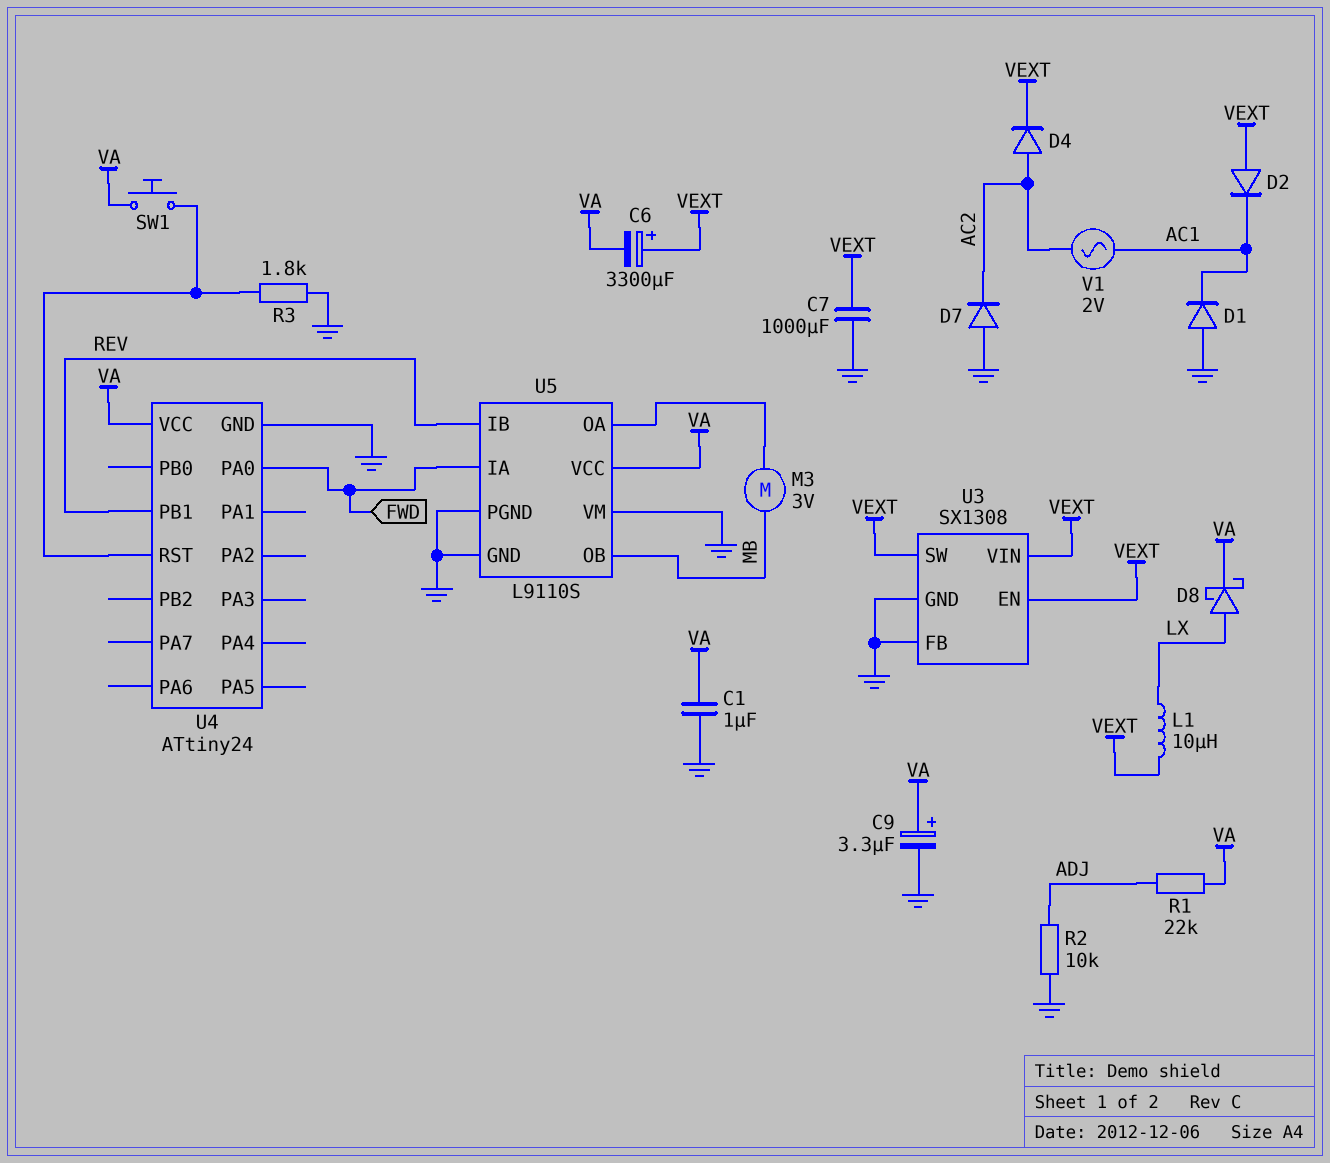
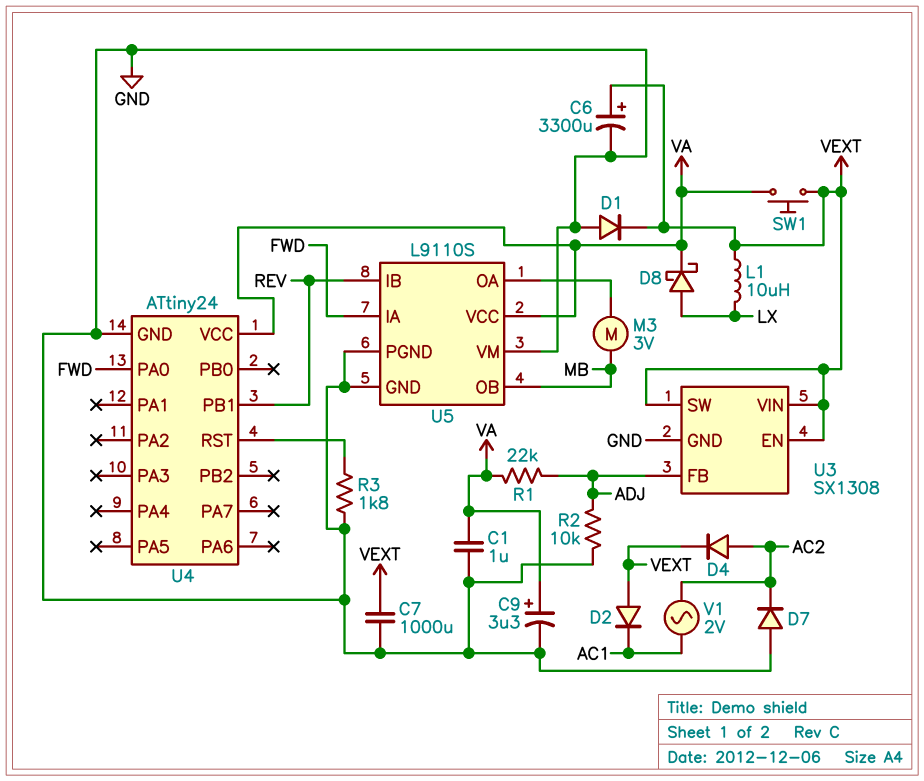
C6: 3300uF (plus VEXT, minus VA) -> 3300uF (plus VEXT, minus GND)
D1: diode (A GND, K AC1) -> diode (A GND, K VEXT)
SW1: button (U4/RST, VA) -> button (VA, VEXT)
U3 pin FB: GND -> ADJ

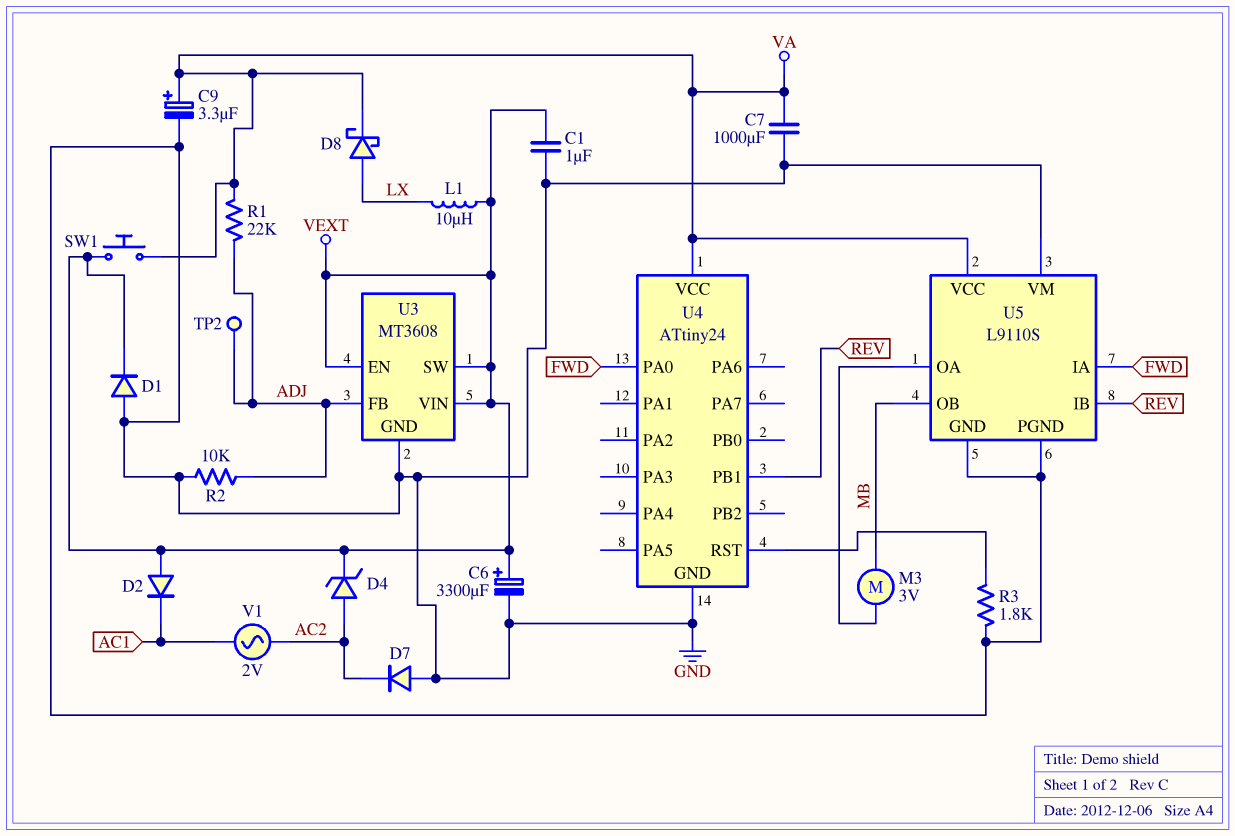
C1: 1uF (GND, VA) -> 1uF (GND, VEXT)
C7: 1000uF (GND, VEXT) -> 1000uF (GND, VA)
D4: diode (A AC2, K VEXT) -> zener (A AC2, K VEXT)
TP2: none -> test point (ADJ)
U3: SX1308 -> MT3608

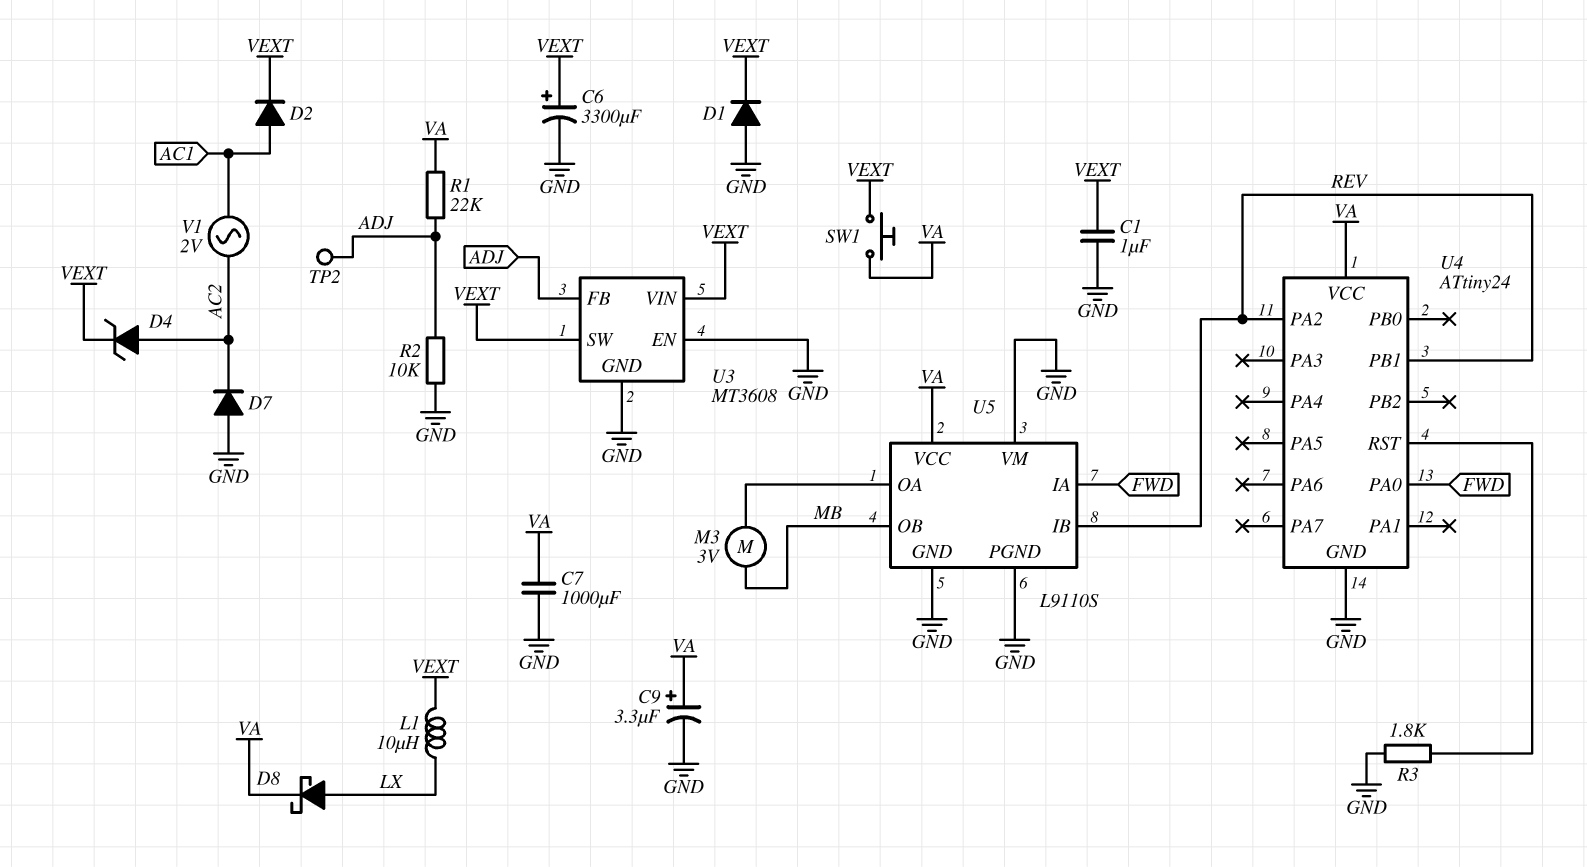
D2: diode (A VEXT, K AC1) -> diode (A AC1, K VEXT)
U3 pin EN: VEXT -> GND
U4 pin PA2: none -> REV

